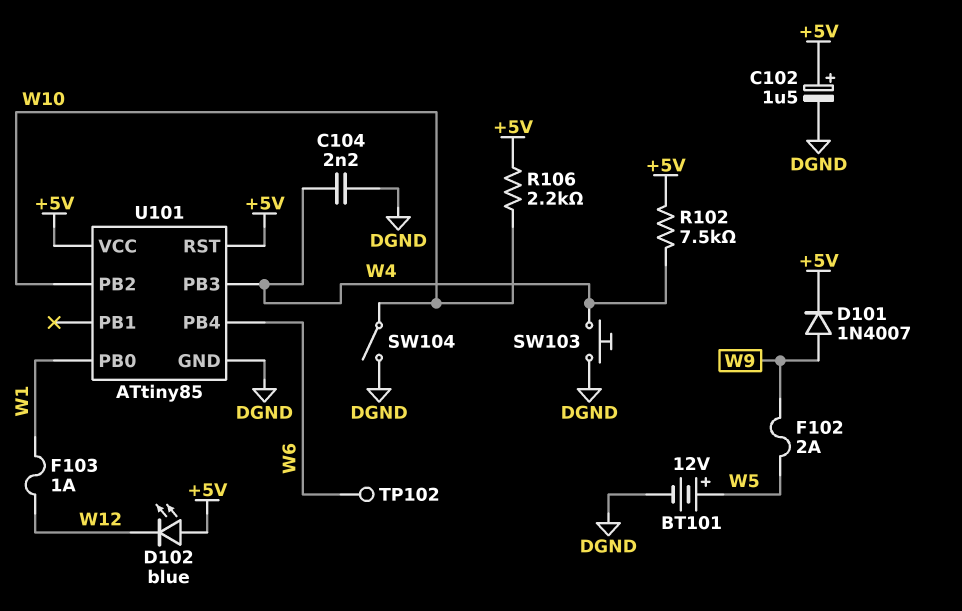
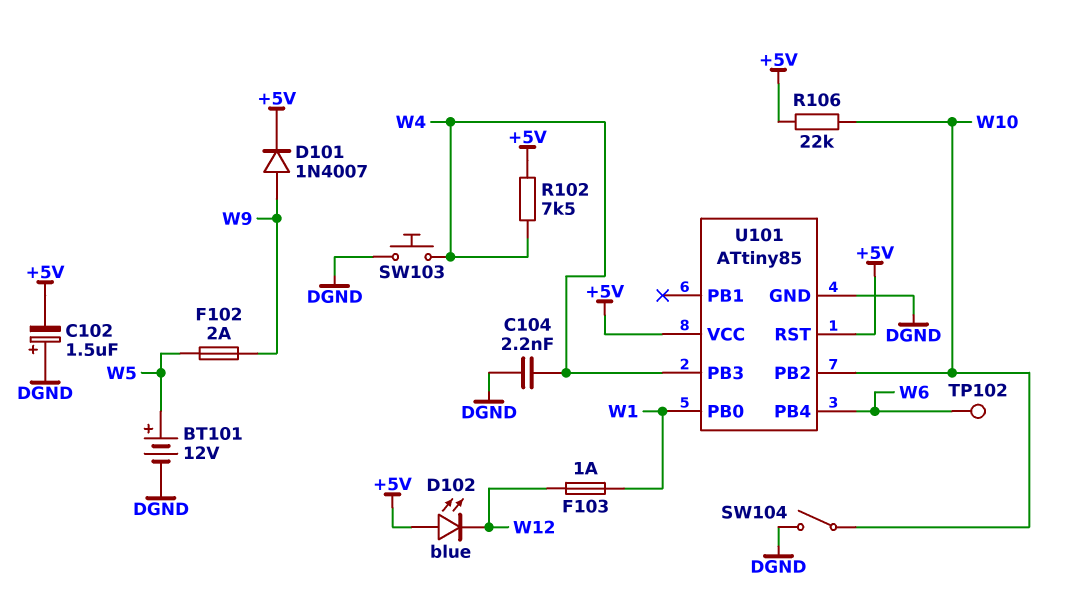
C102: 1.5uF (plus +5V, minus DGND) -> 1.5uF (plus DGND, minus +5V)
R106: 2.2k (+5V, W10) -> 22k (+5V, W10)

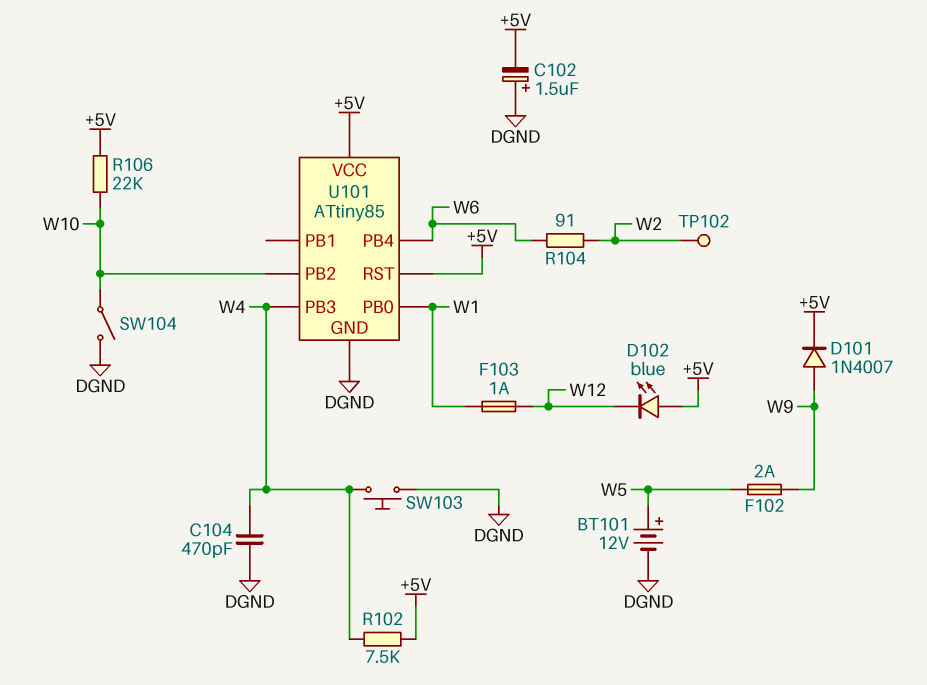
C104: 2.2nF (DGND, W4) -> 470pF (DGND, W4)
R104: none -> 91 (W2, W6)
TP102: test point (W6) -> test point (W2)

